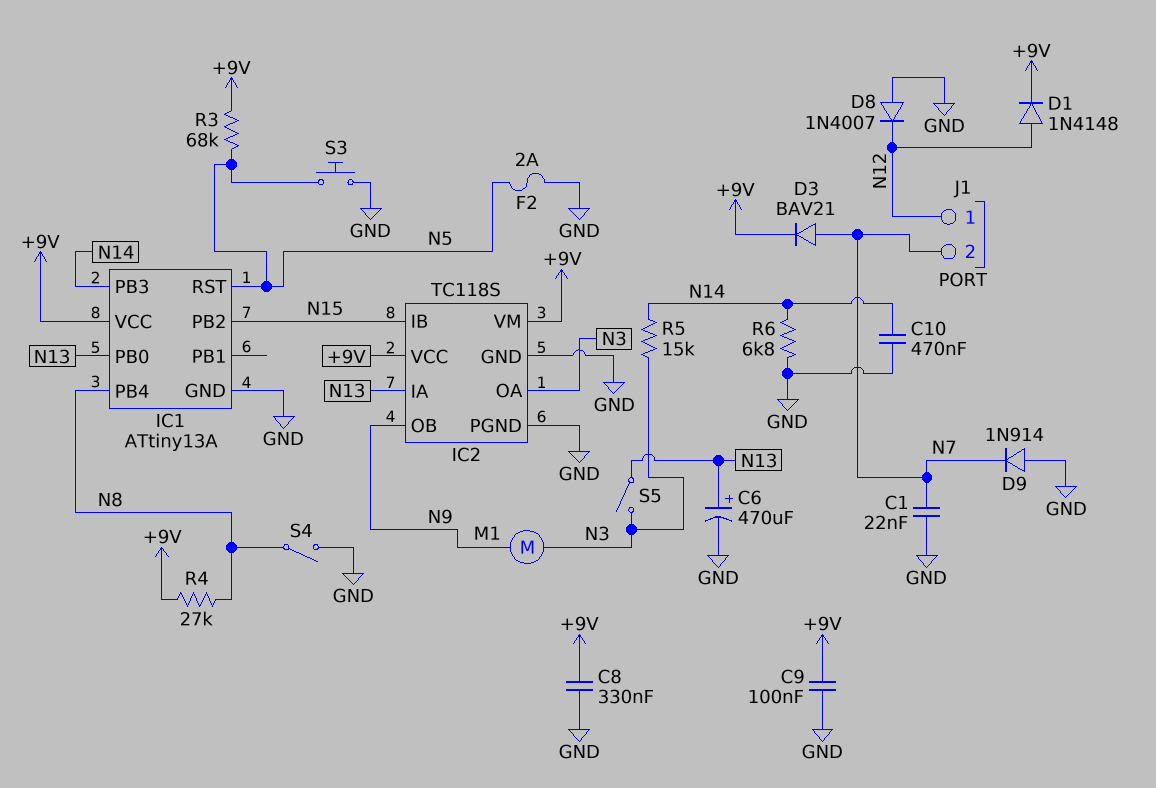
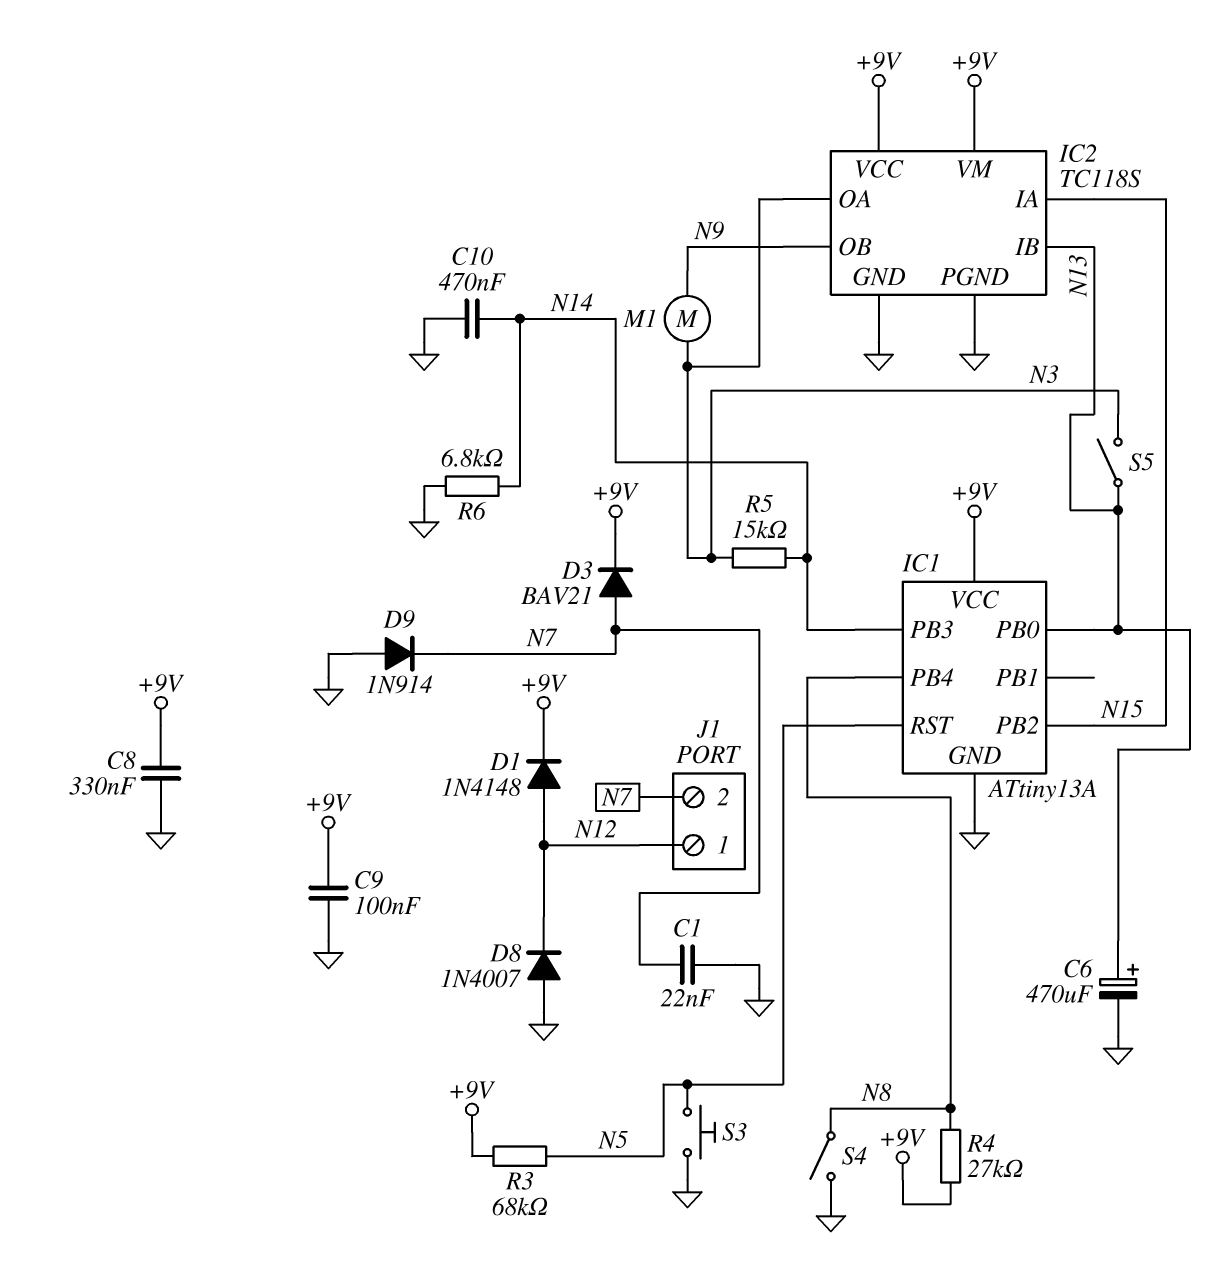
F2: 2A (GND, N5) -> none
IC2 pin IA: N13 -> N15
IC2 pin IB: N15 -> N13

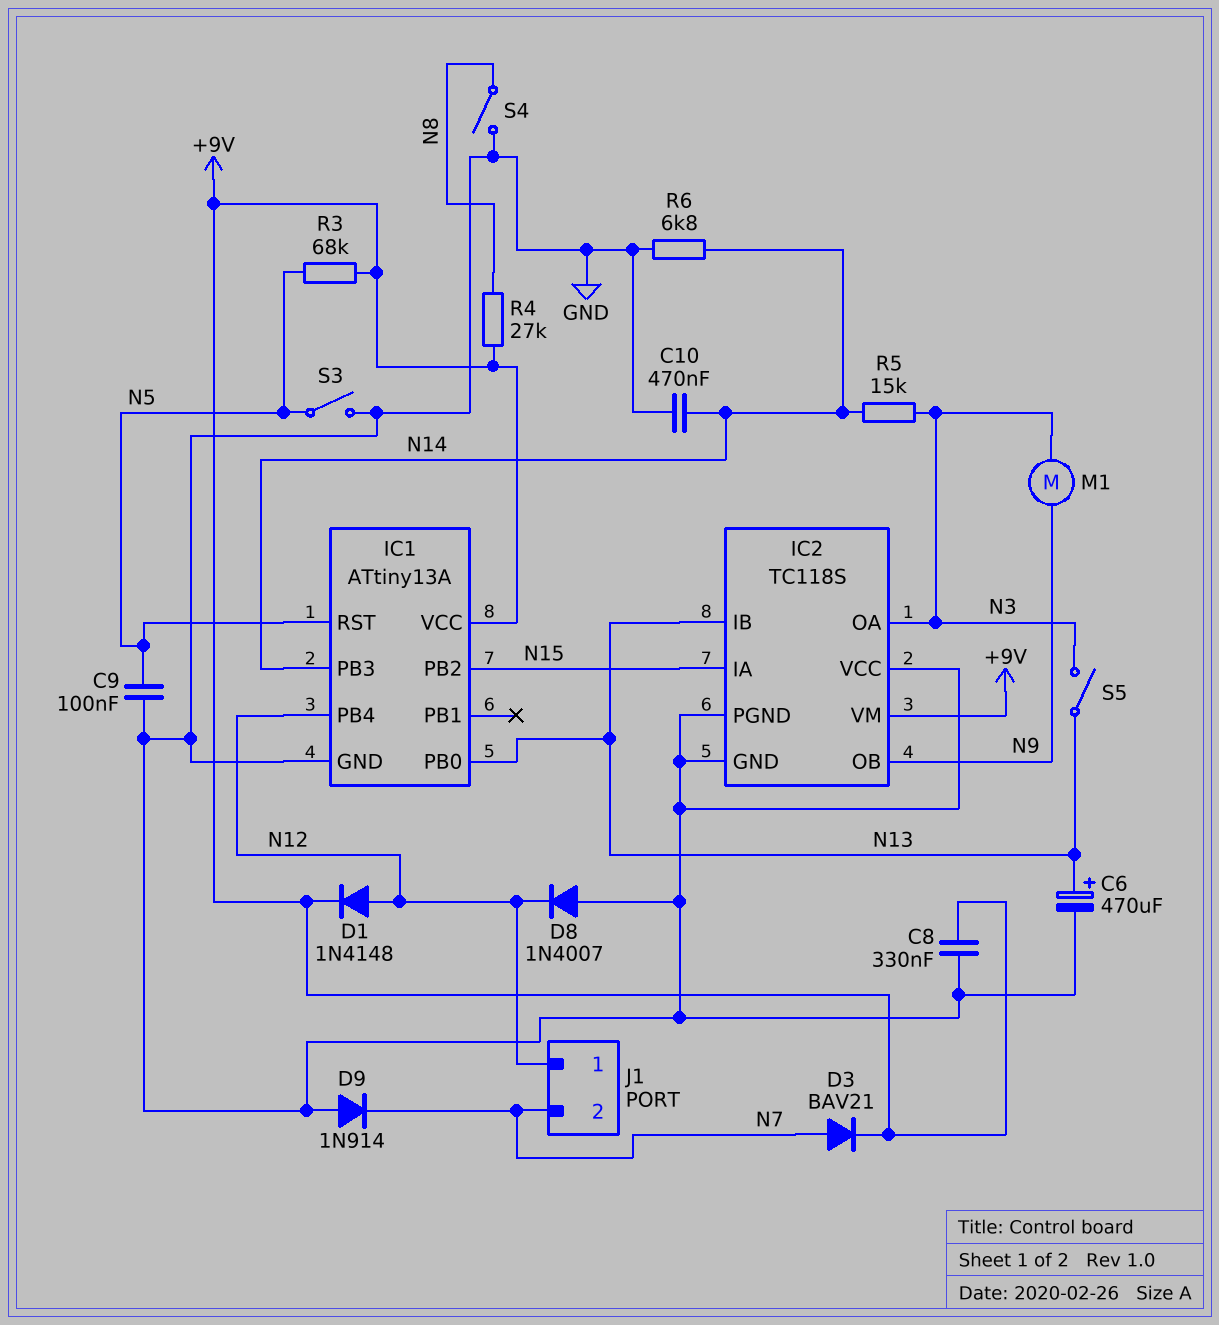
C1: 22nF (GND, N7) -> none
C9: 100nF (+9V, GND) -> 100nF (GND, N5)
IC1 pin PB4: N8 -> N12
IC2 pin VCC: +9V -> GND
S3: button (GND, N5) -> switch (GND, N5)

